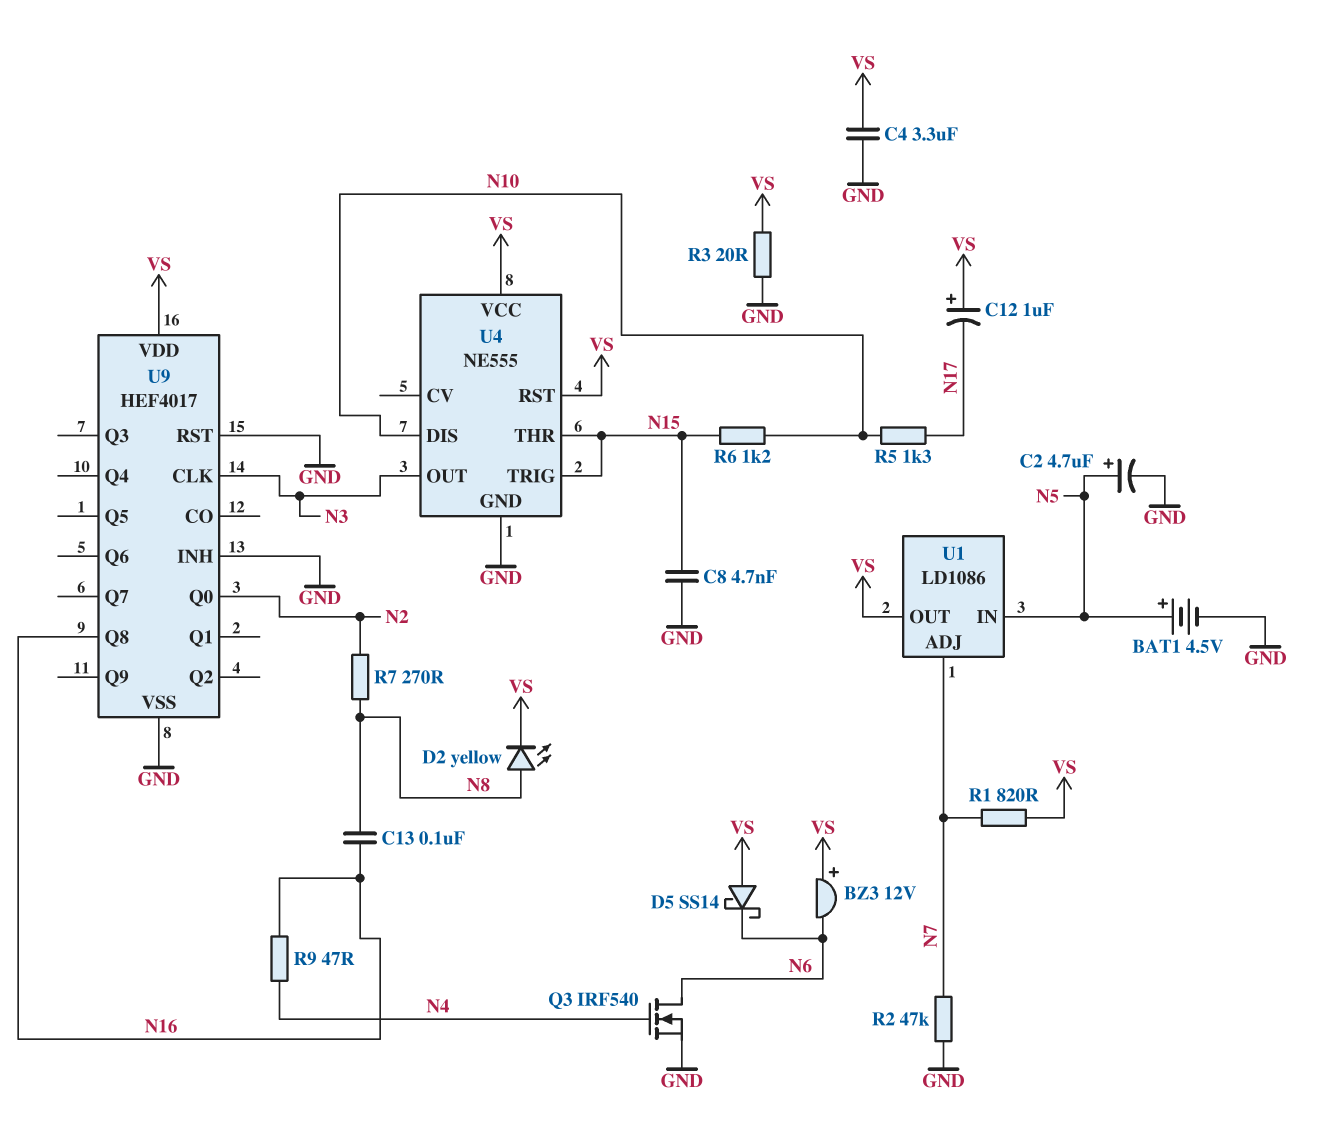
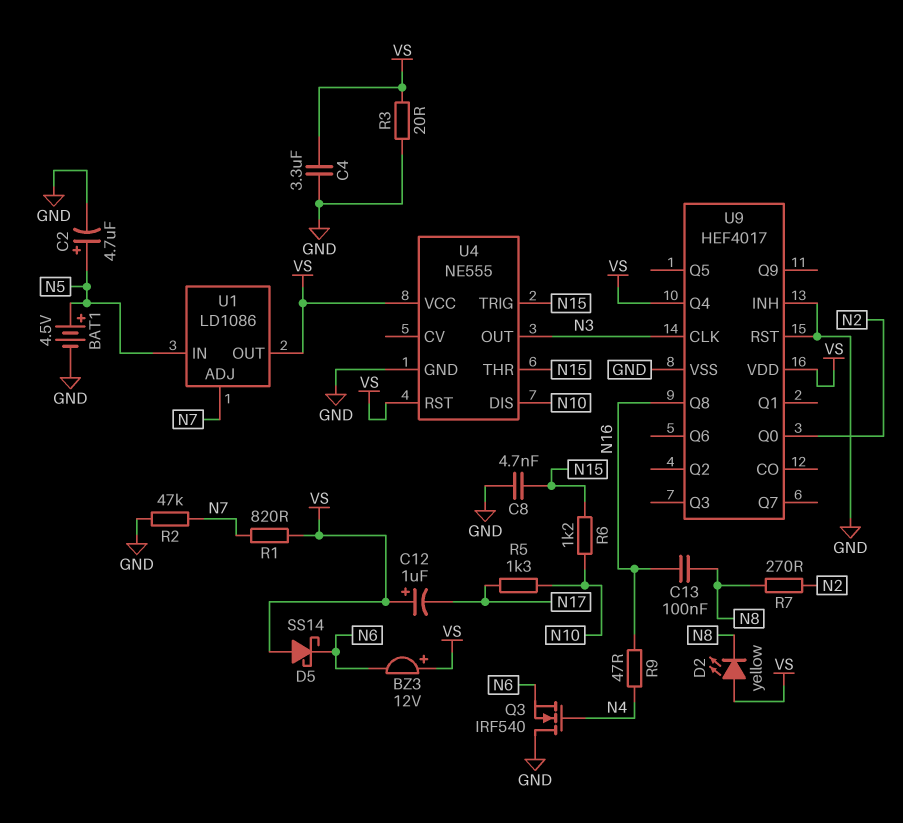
D2: LED yellow (A N8, K VS) -> LED yellow (A VS, K N8)
Q3: NMOS IRF540 (G N4, D N6, S GND) -> NMOS IRF540 (G N4, D GND, S N6)
U9 pin Q4: none -> VS

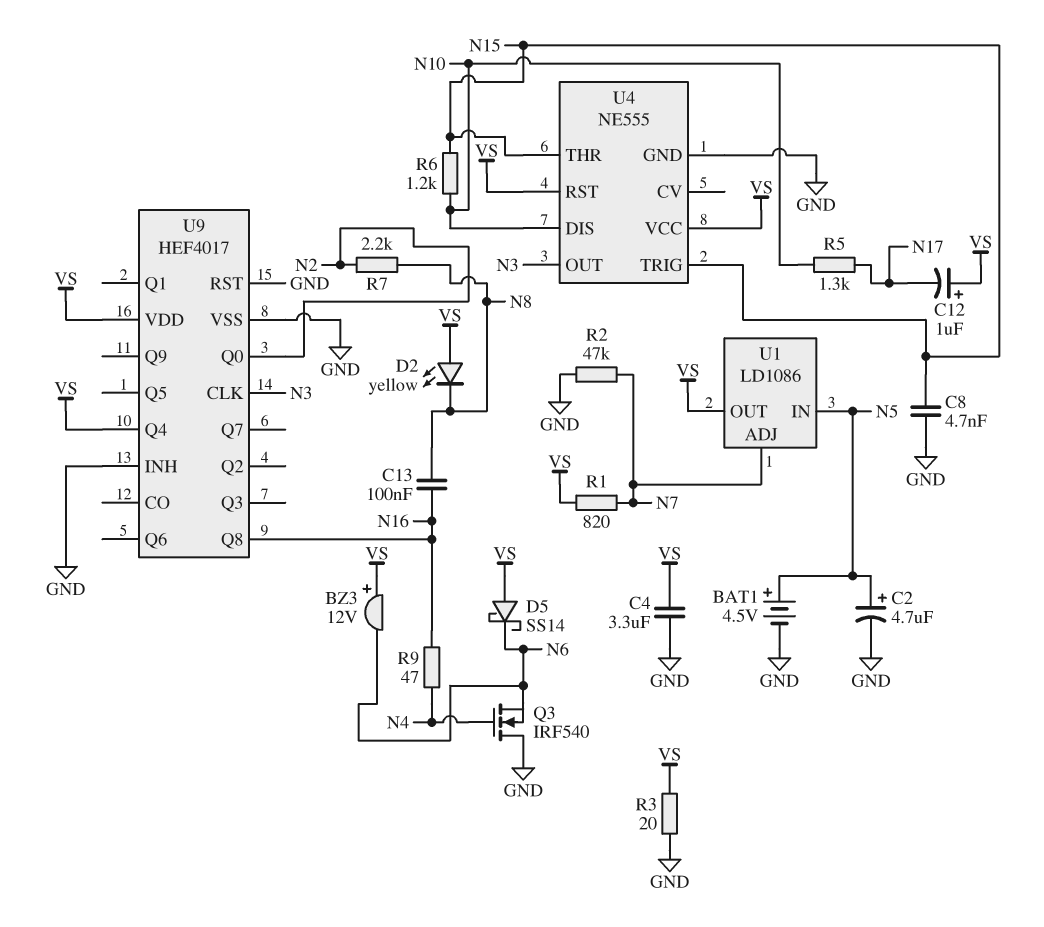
R7: 270 (N2, N8) -> 2.2k (N2, N8)

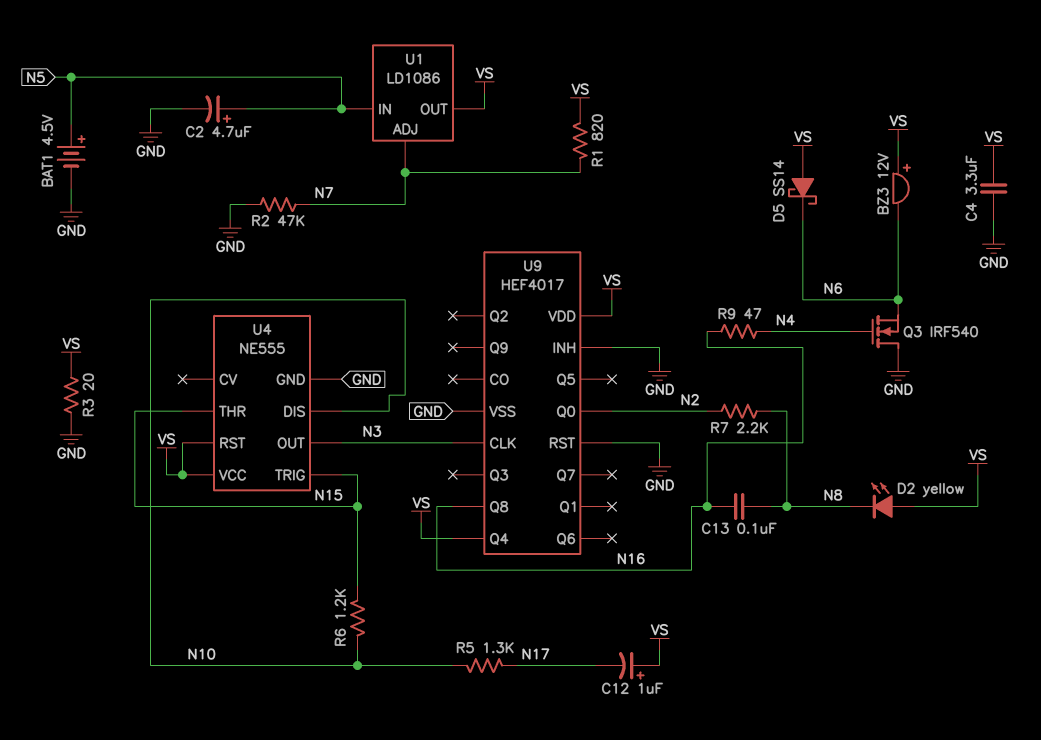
C8: 4.7nF (GND, N15) -> none

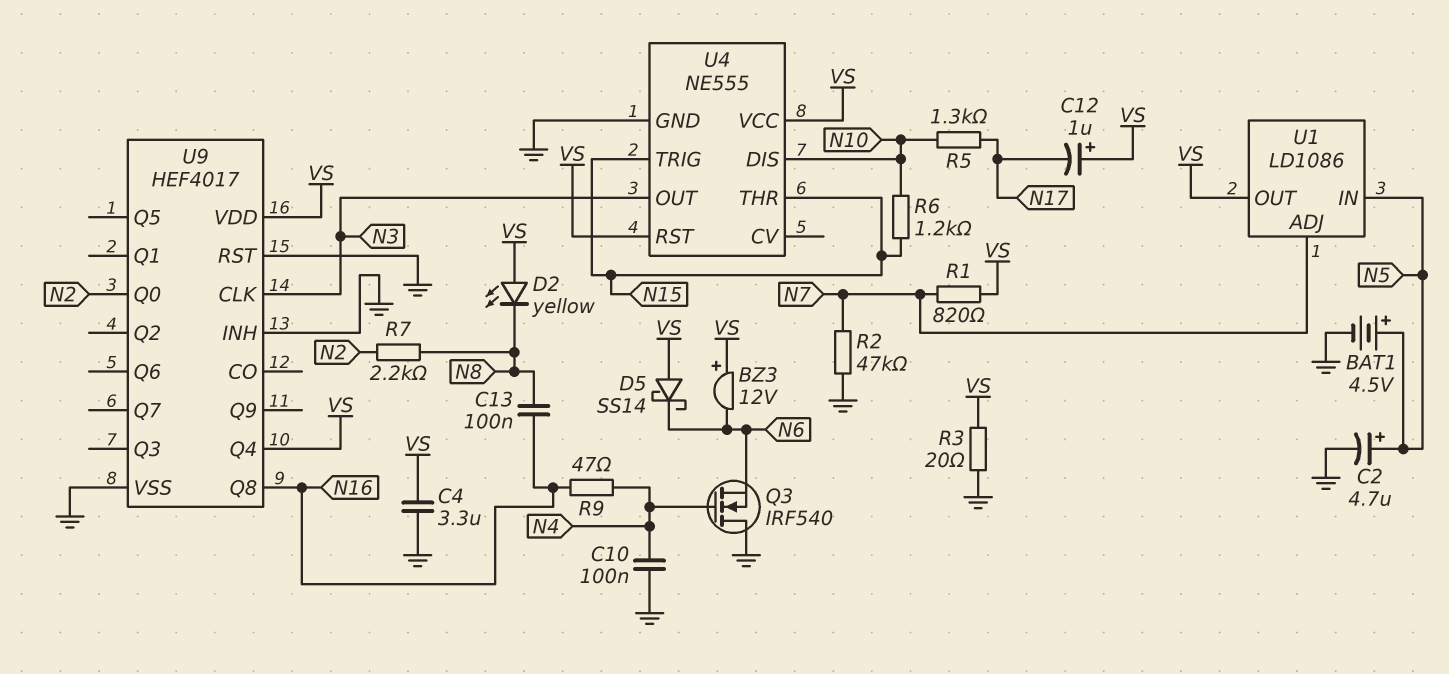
C10: none -> 100nF (GND, N4)

